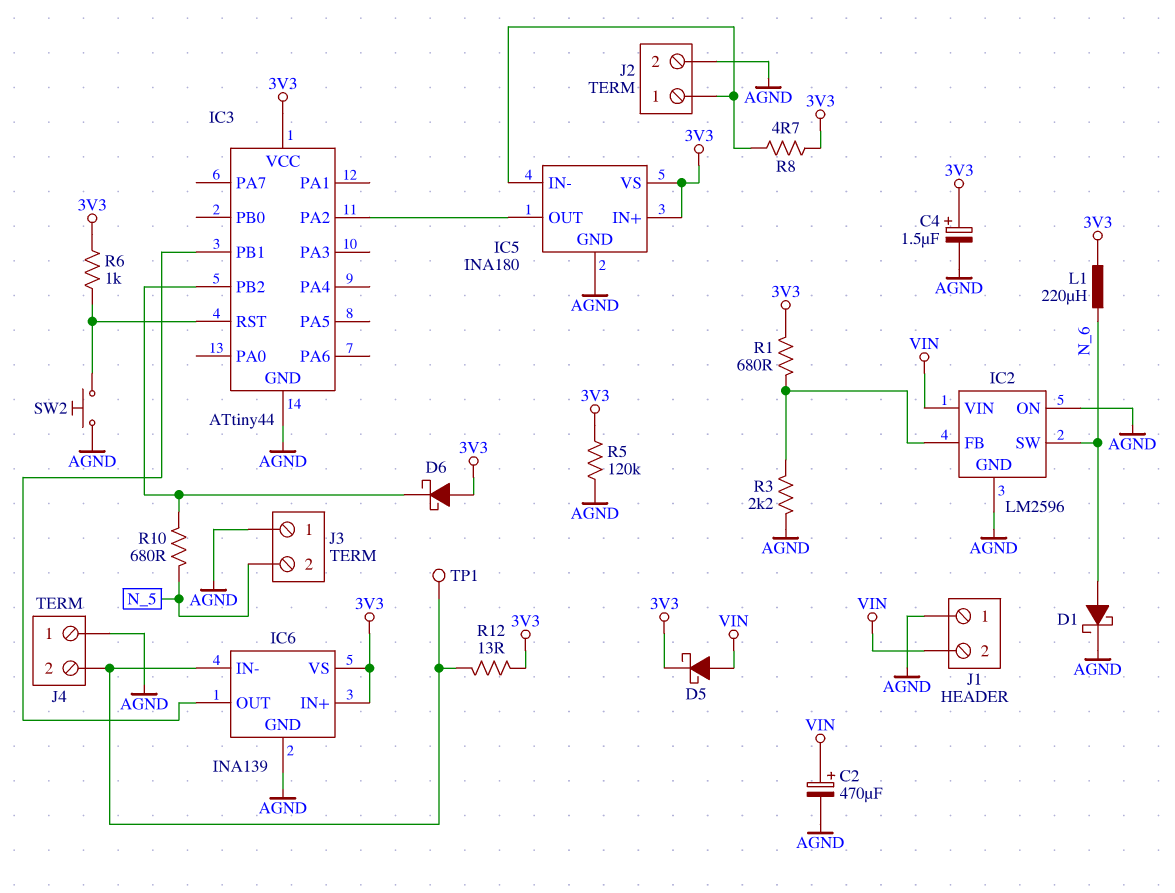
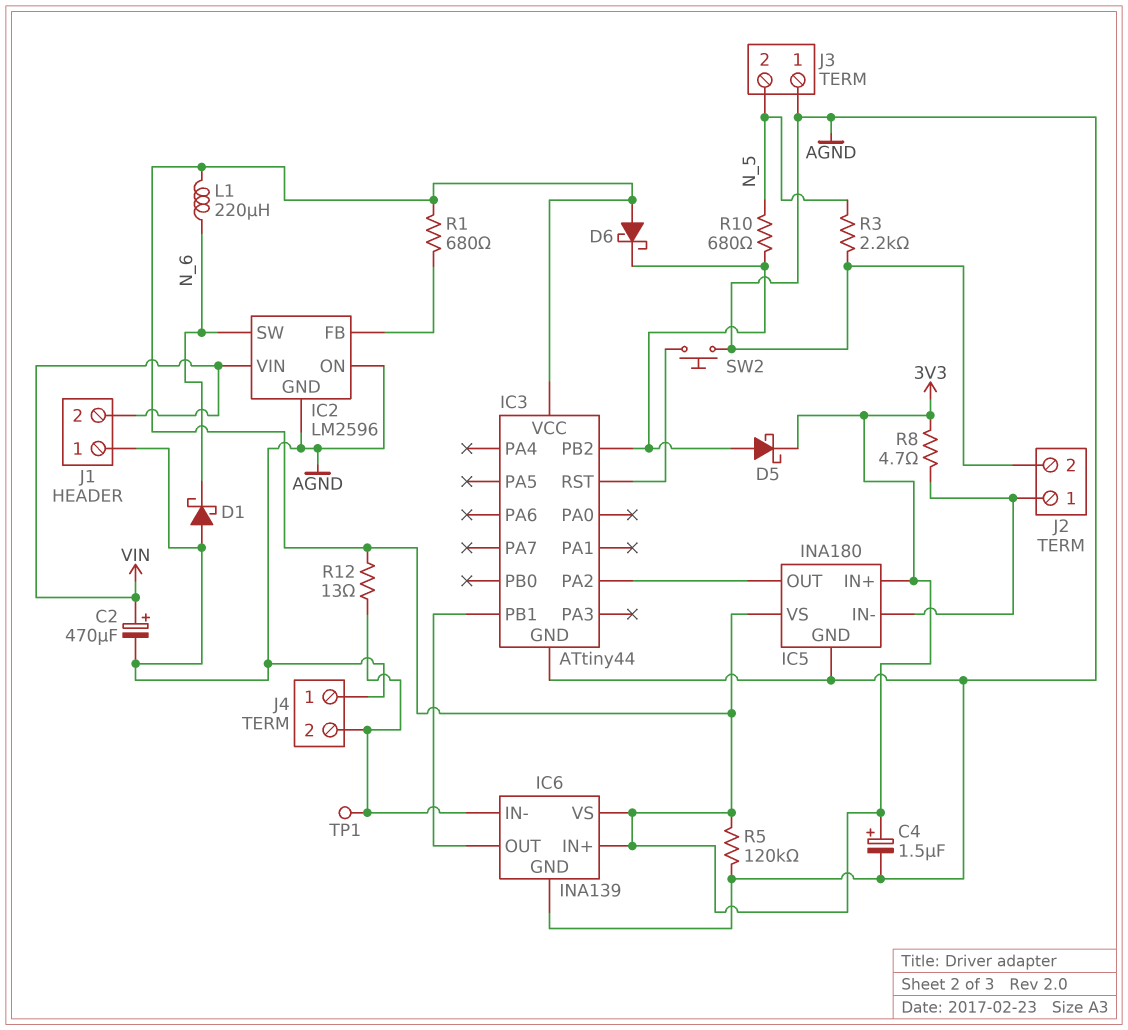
D1: schottky (A N_6, K AGND) -> schottky (A AGND, K N_6)
D5: schottky (A VIN, K 3V3) -> schottky (A IC3/PB2, K 3V3)
R3: 2.2k (AGND, IC2/FB) -> 2.2k (AGND, N_5)
R6: 1k (3V3, IC3/RST) -> none

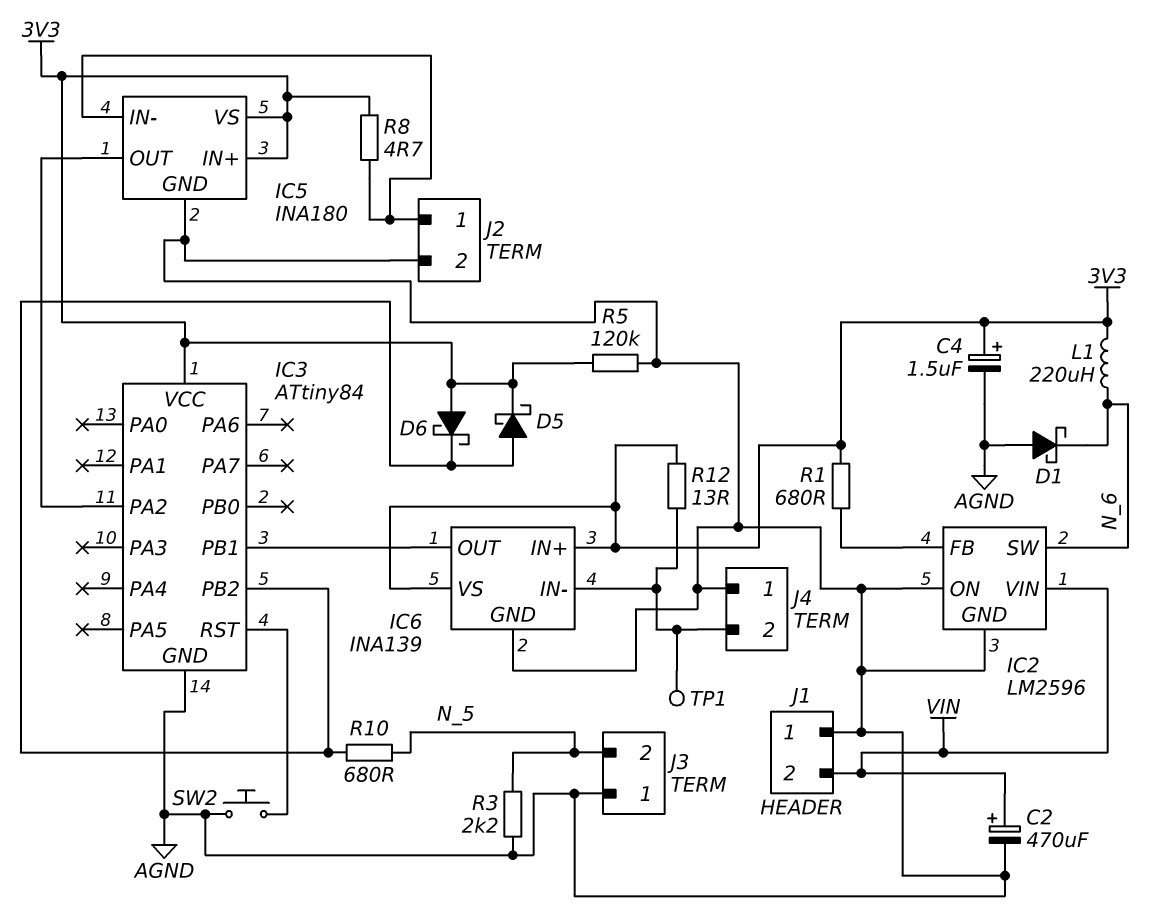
IC3: ATtiny44 -> ATtiny84

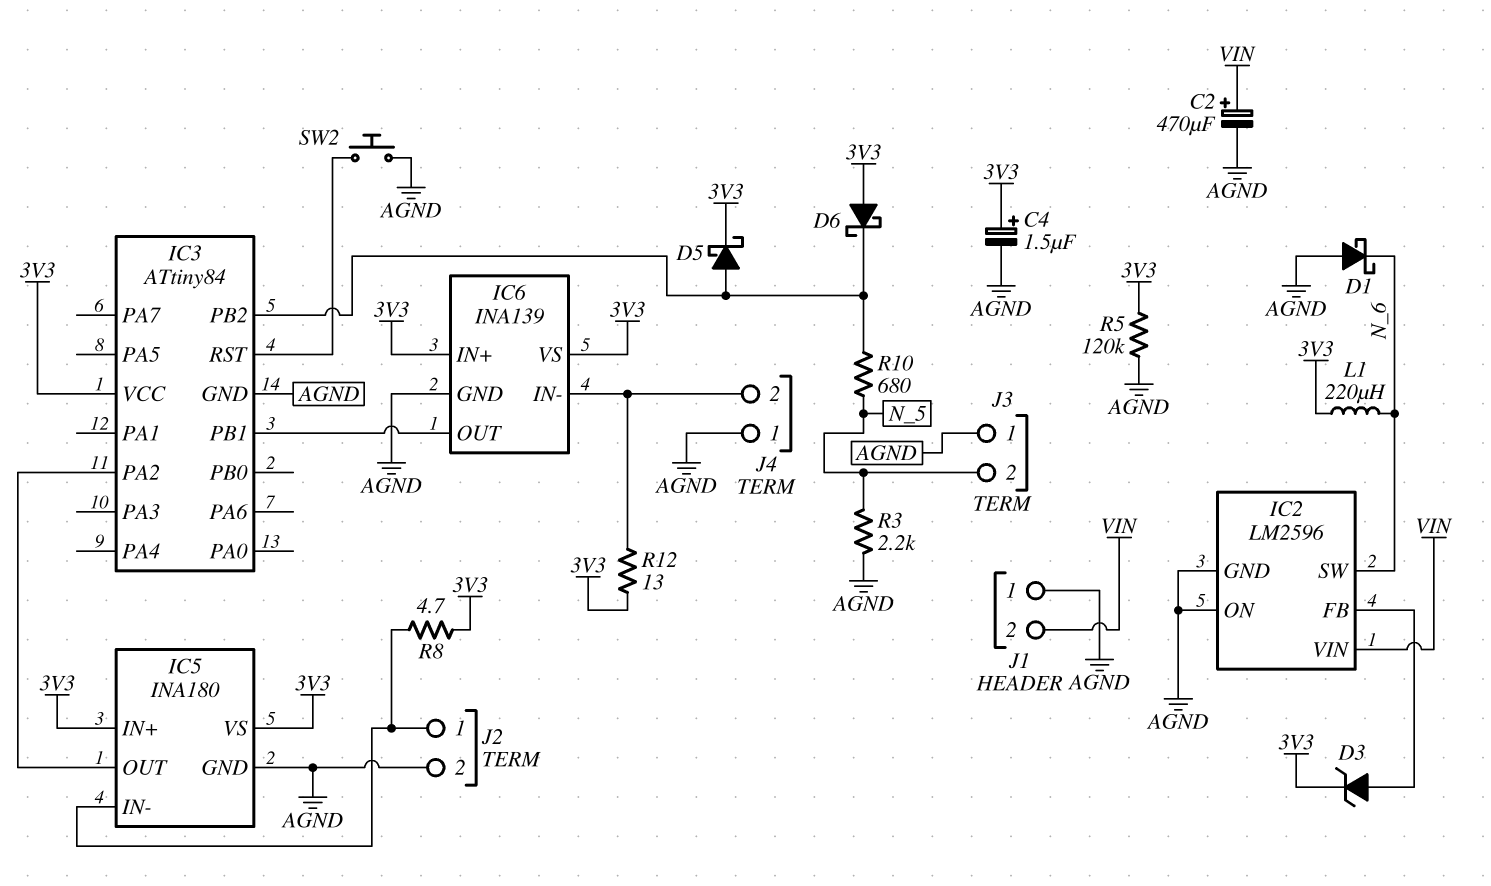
D3: none -> zener (A IC2/FB, K 3V3)
R1: 680 (3V3, IC2/FB) -> none
TP1: test point (IC6/IN-) -> none

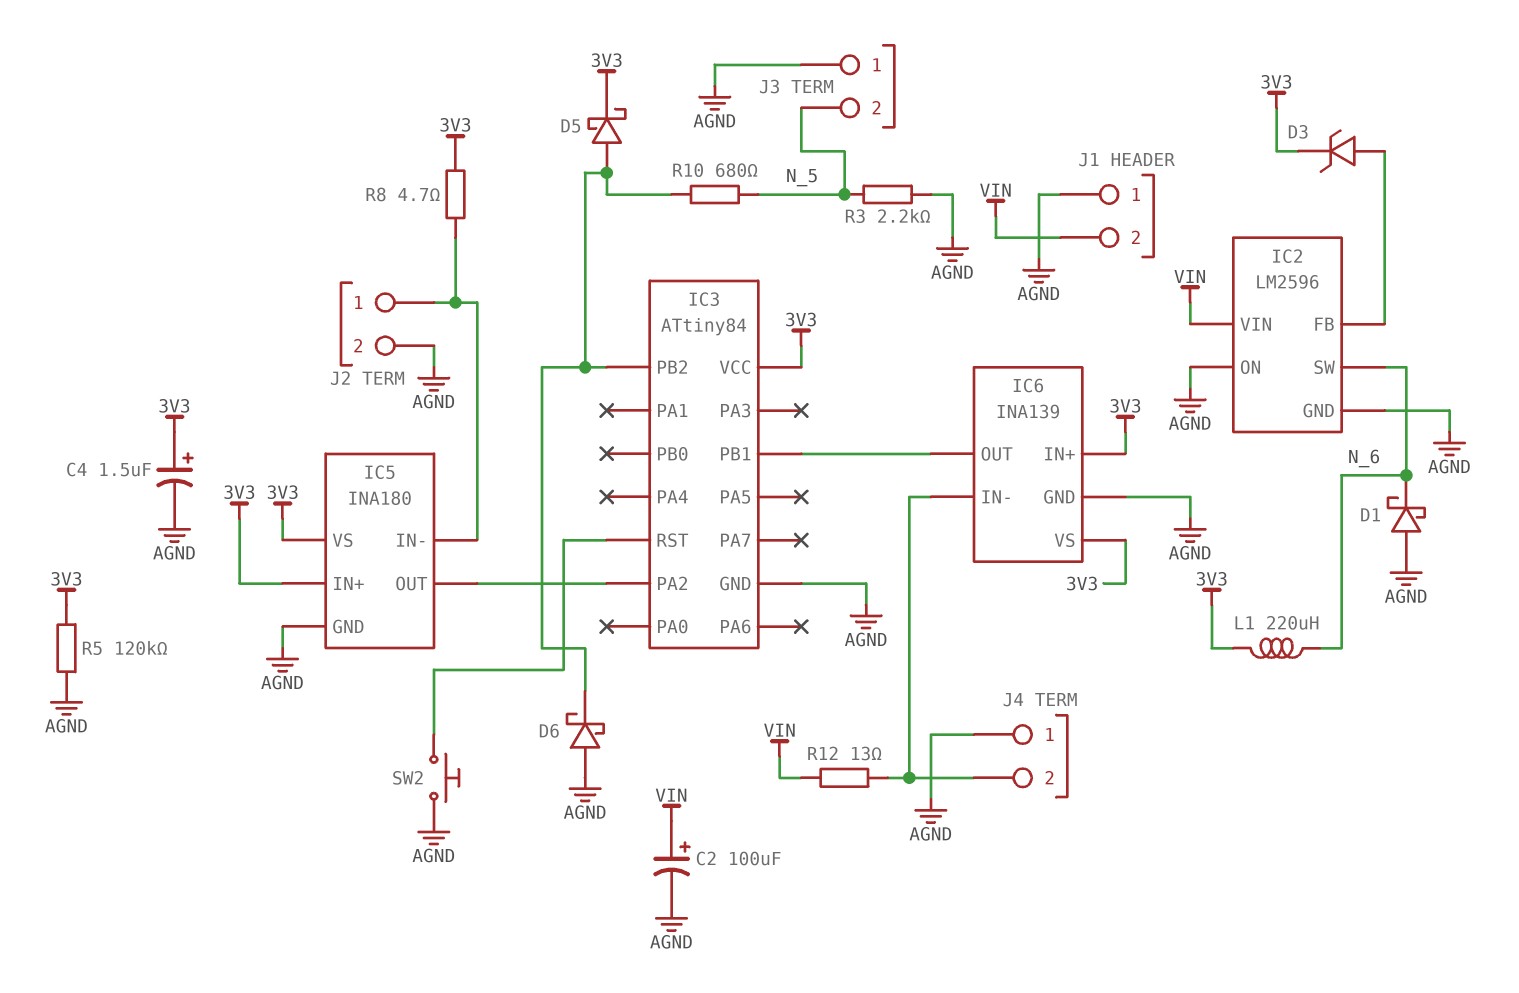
C2: 470uF (plus VIN, minus AGND) -> 100uF (plus VIN, minus AGND)
D6: schottky (A 3V3, K IC3/PB2) -> schottky (A AGND, K IC3/PB2)
R12: 13 (3V3, IC6/IN-) -> 13 (IC6/IN-, VIN)

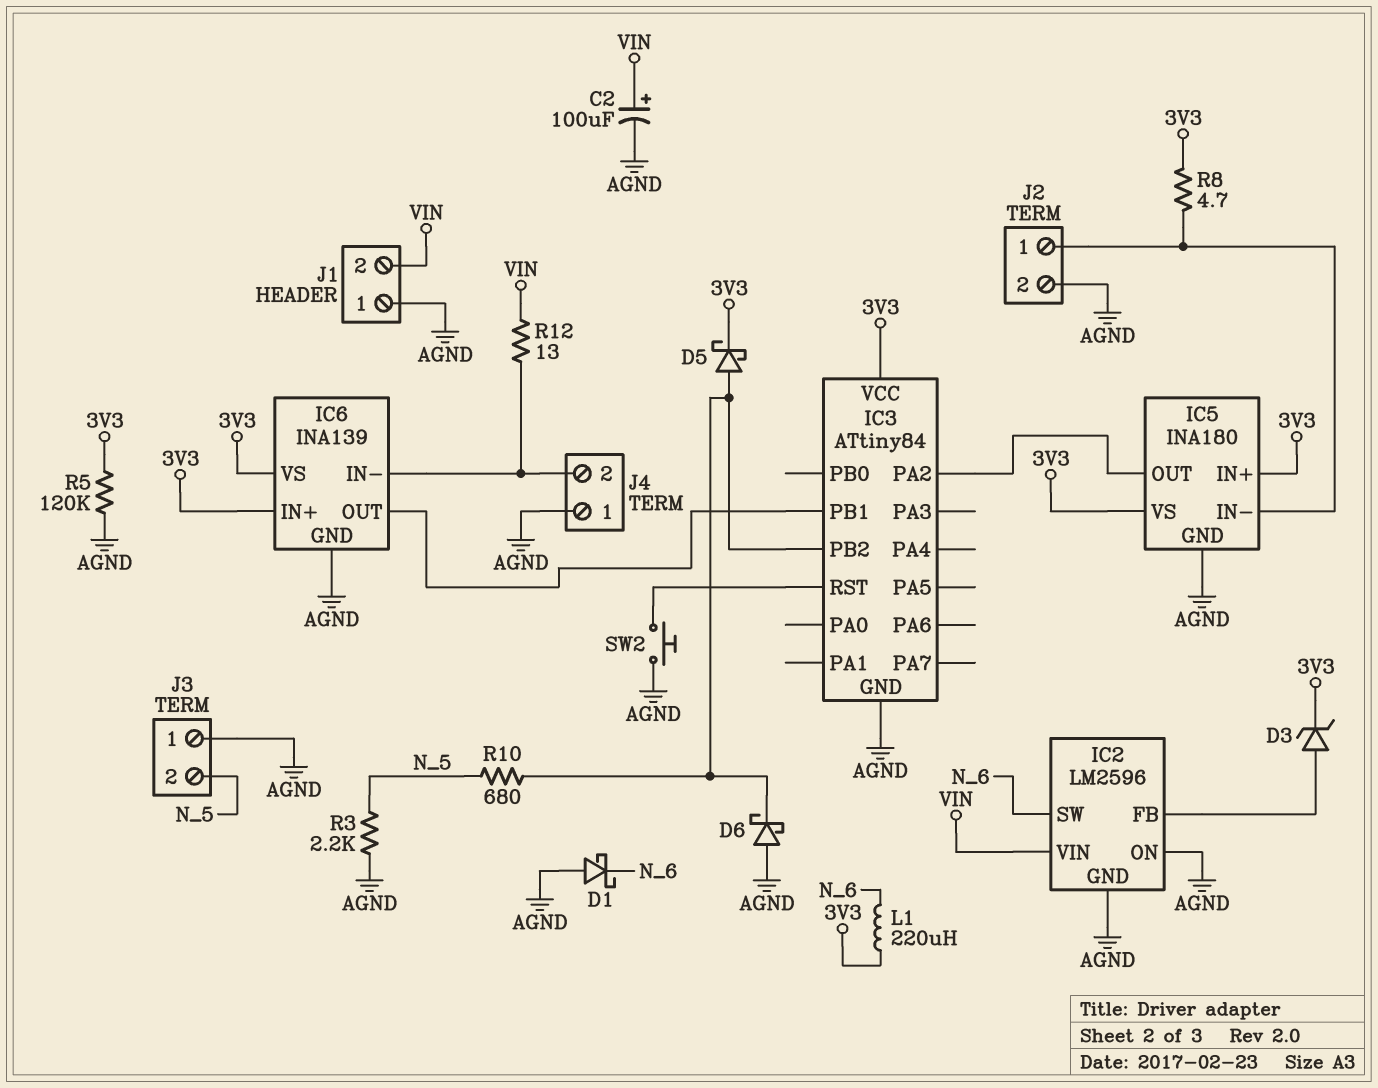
C4: 1.5uF (plus 3V3, minus AGND) -> none

